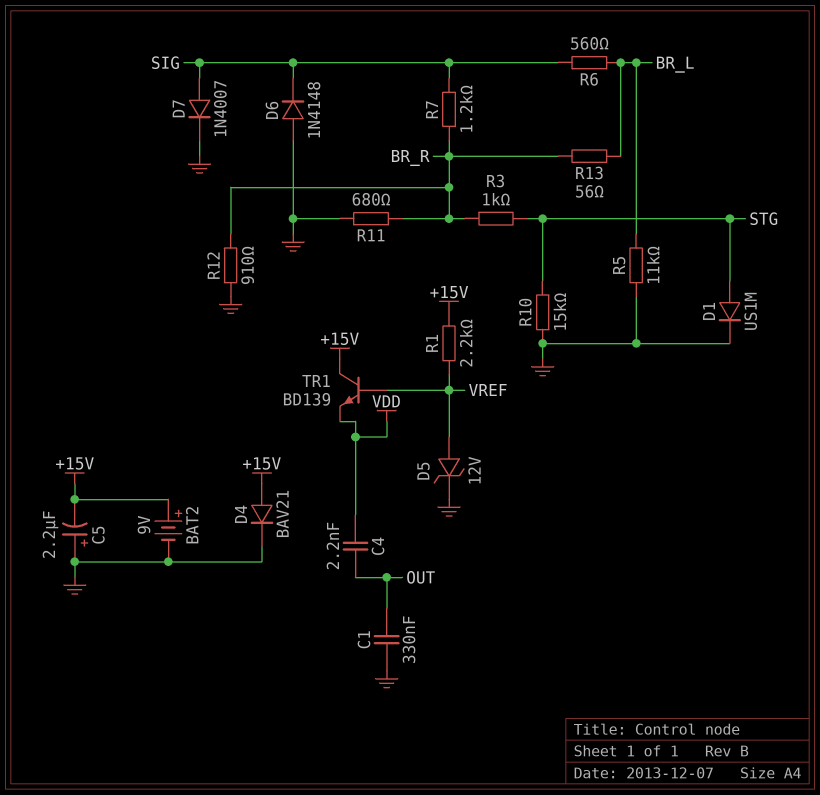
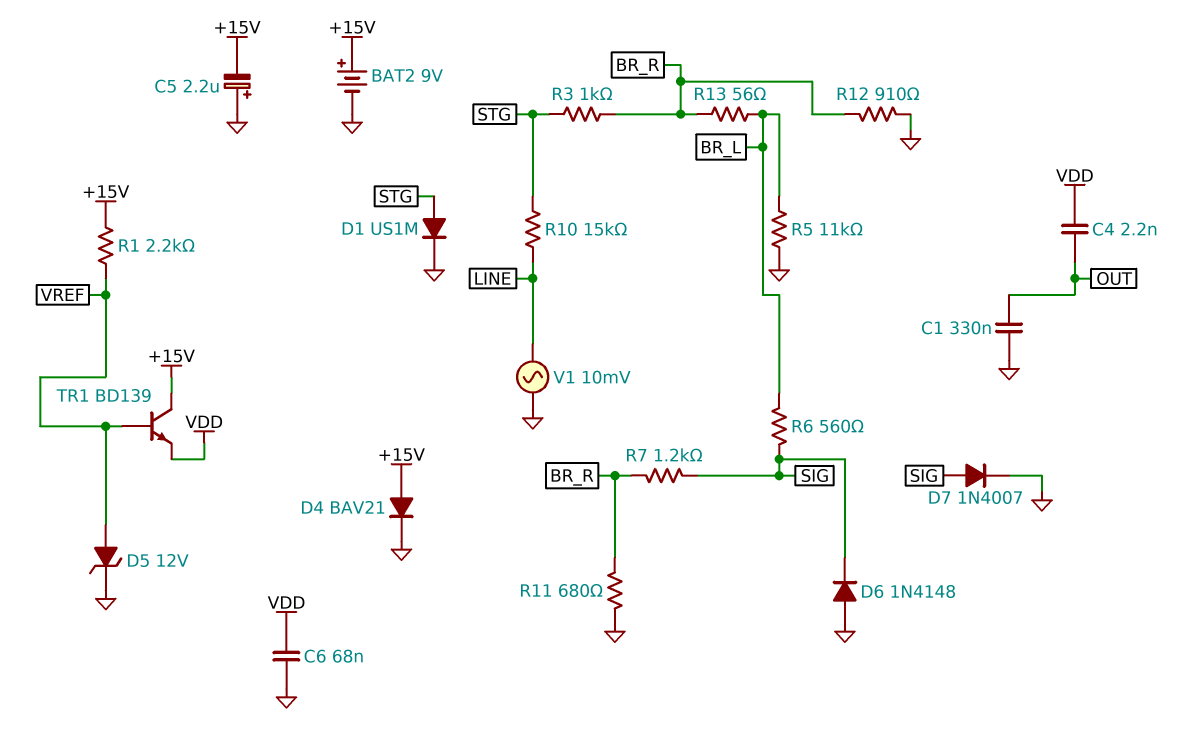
C6: none -> 68nF (GND, VDD)
R10: 15k (GND, STG) -> 15k (LINE, STG)
V1: none -> AC 10mV (GND, LINE)

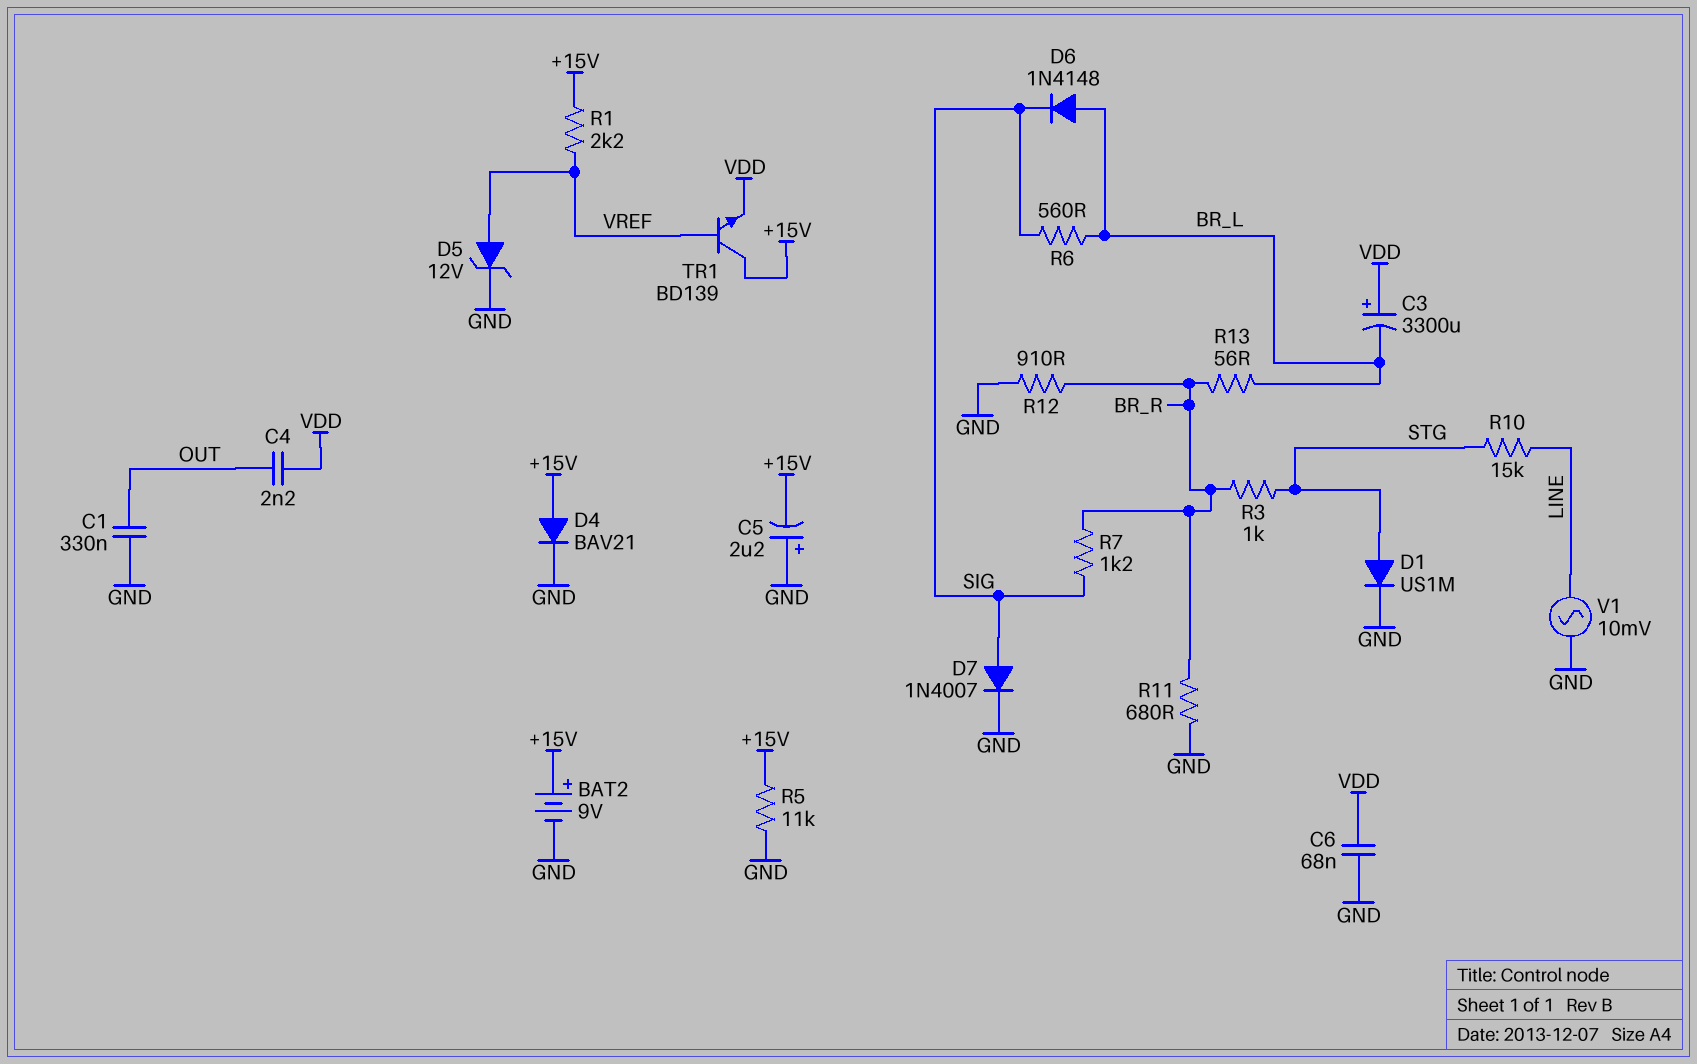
C3: none -> 3300uF (plus VDD, minus BR_L)
D6: diode 1N4148 (A GND, K SIG) -> diode 1N4148 (A BR_L, K SIG)
R5: 11k (BR_L, GND) -> 11k (+15V, GND)

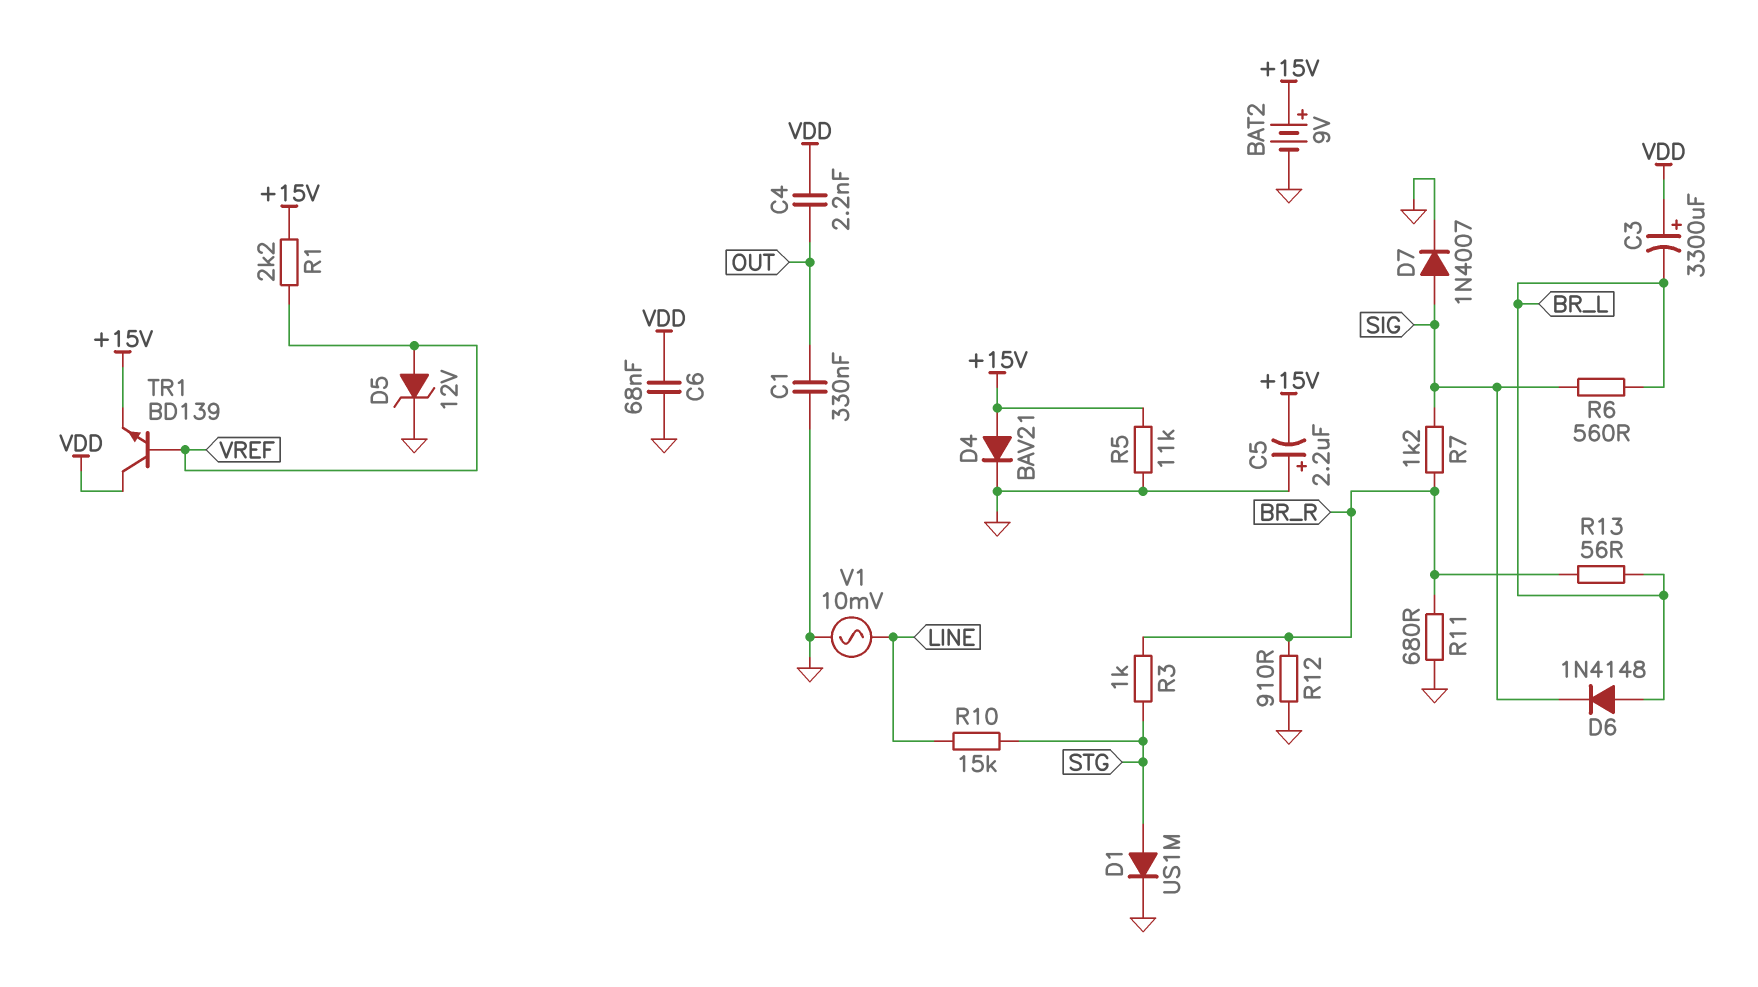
TR1: NPN BD139 (B VREF, C +15V, E VDD) -> NPN BD139 (B VREF, C VDD, E +15V)

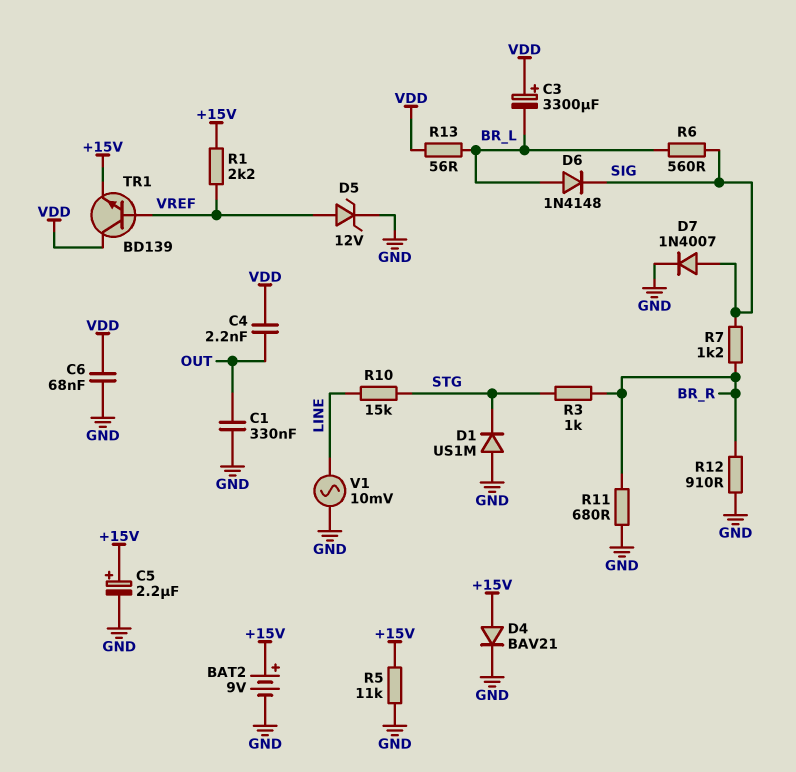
C5: 2.2uF (plus GND, minus +15V) -> 2.2uF (plus +15V, minus GND)
D1: diode US1M (A STG, K GND) -> diode US1M (A GND, K STG)
R13: 56 (BR_L, BR_R) -> 56 (BR_L, VDD)

